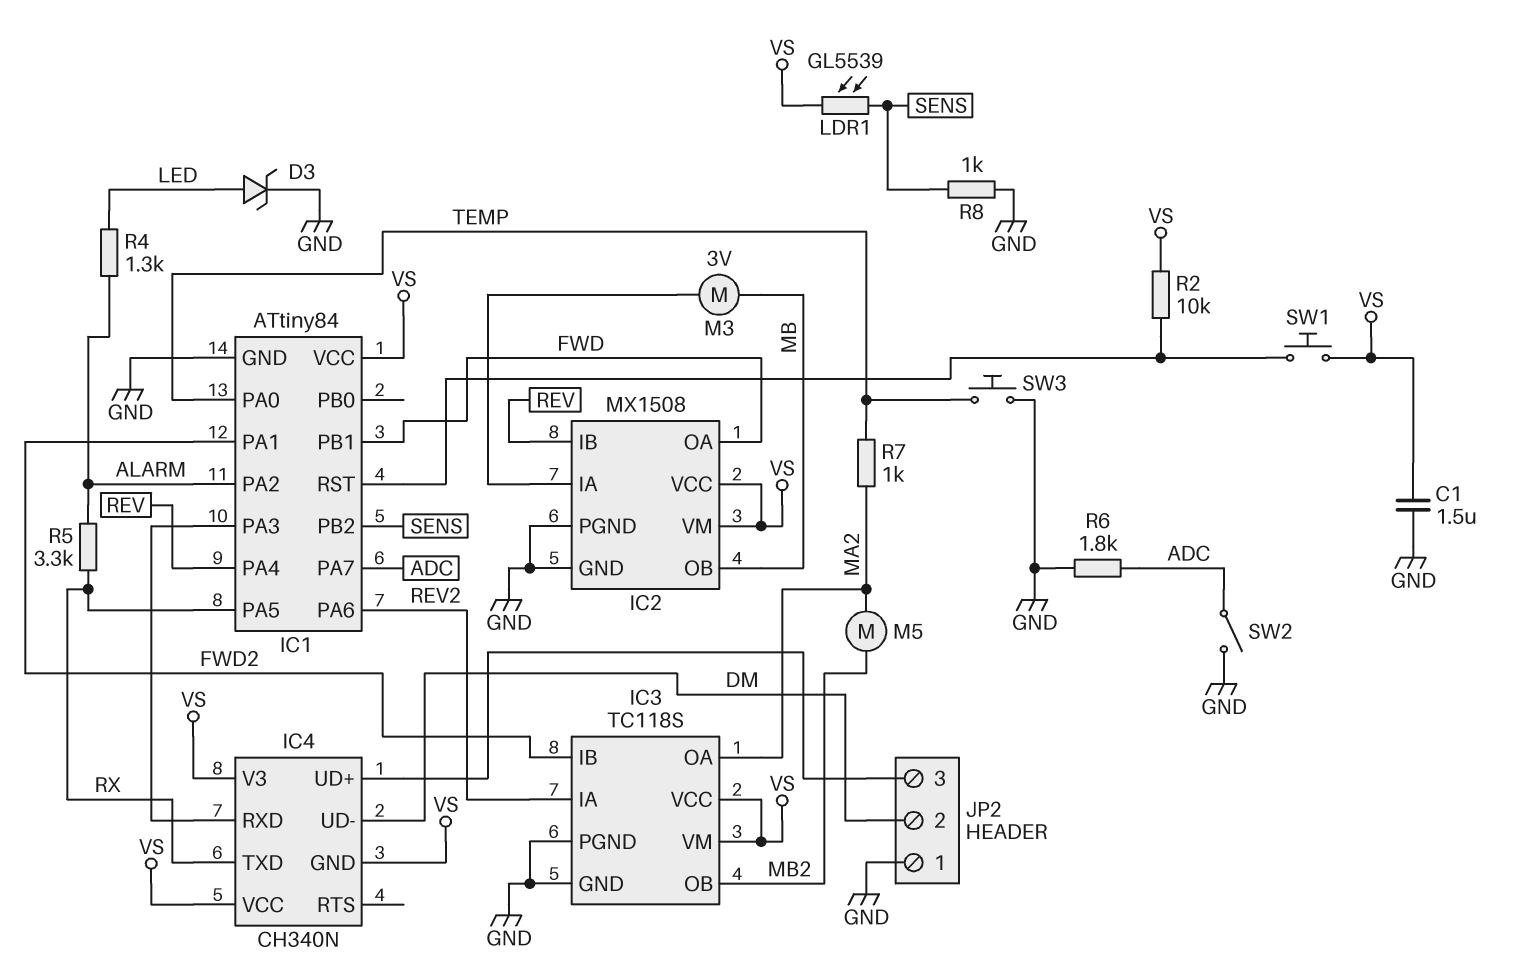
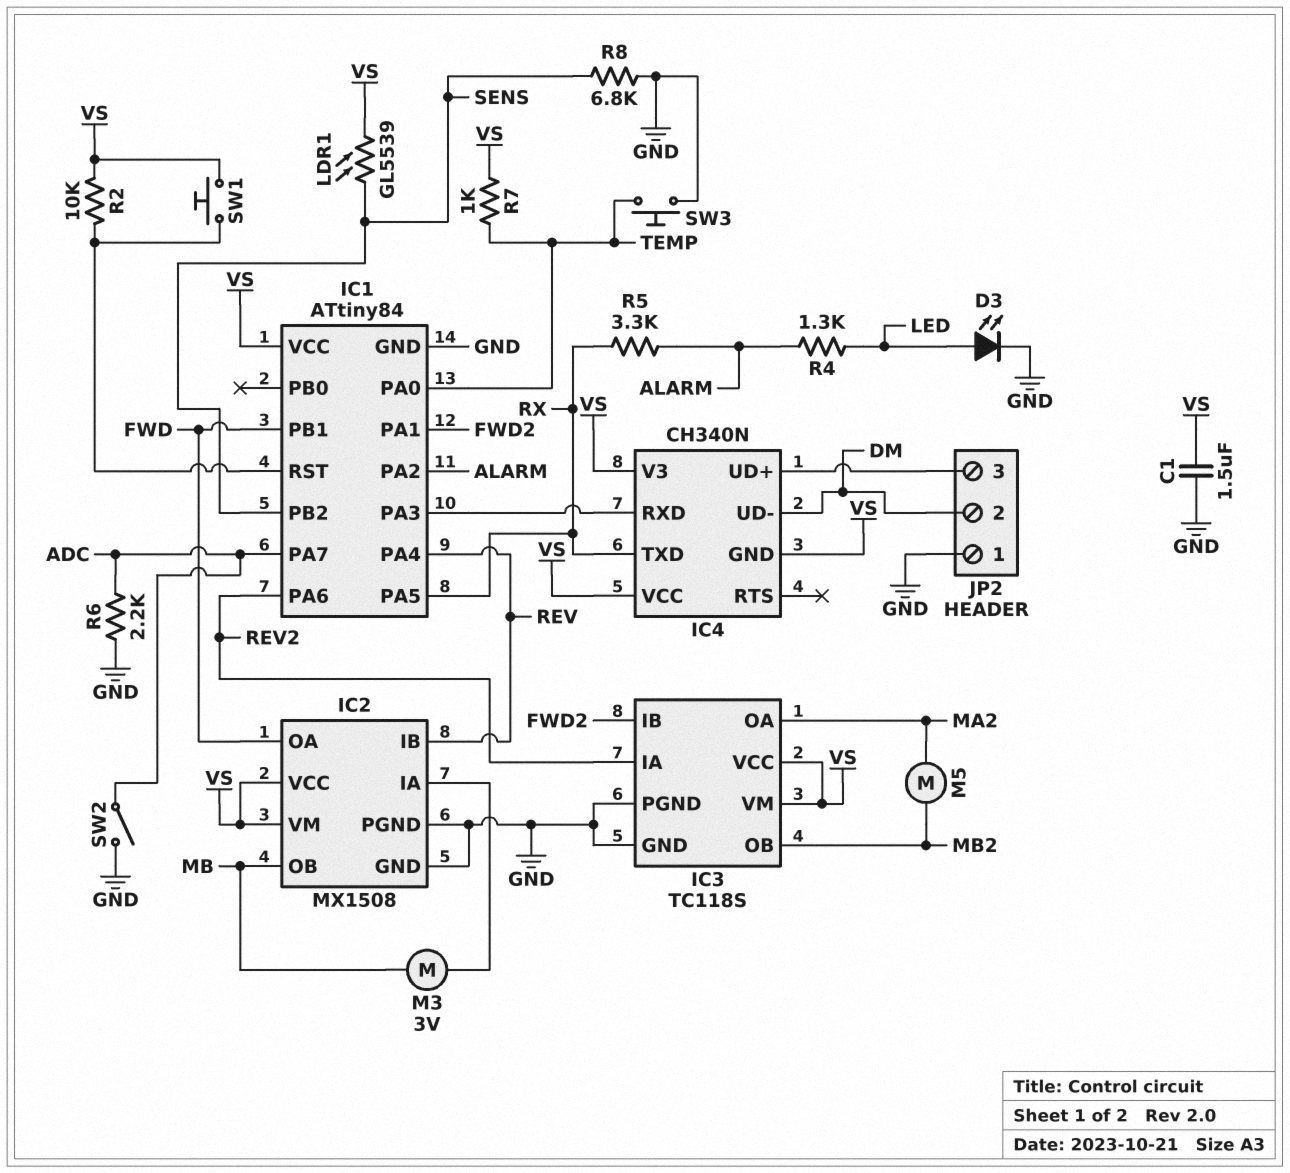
D3: zener (A LED, K GND) -> LED (A LED, K GND)
R6: 1.8k (ADC, GND) -> 2.2k (ADC, GND)
R7: 1k (MA2, TEMP) -> 1k (TEMP, VS)
R8: 1k (GND, SENS) -> 6.8k (GND, SENS)

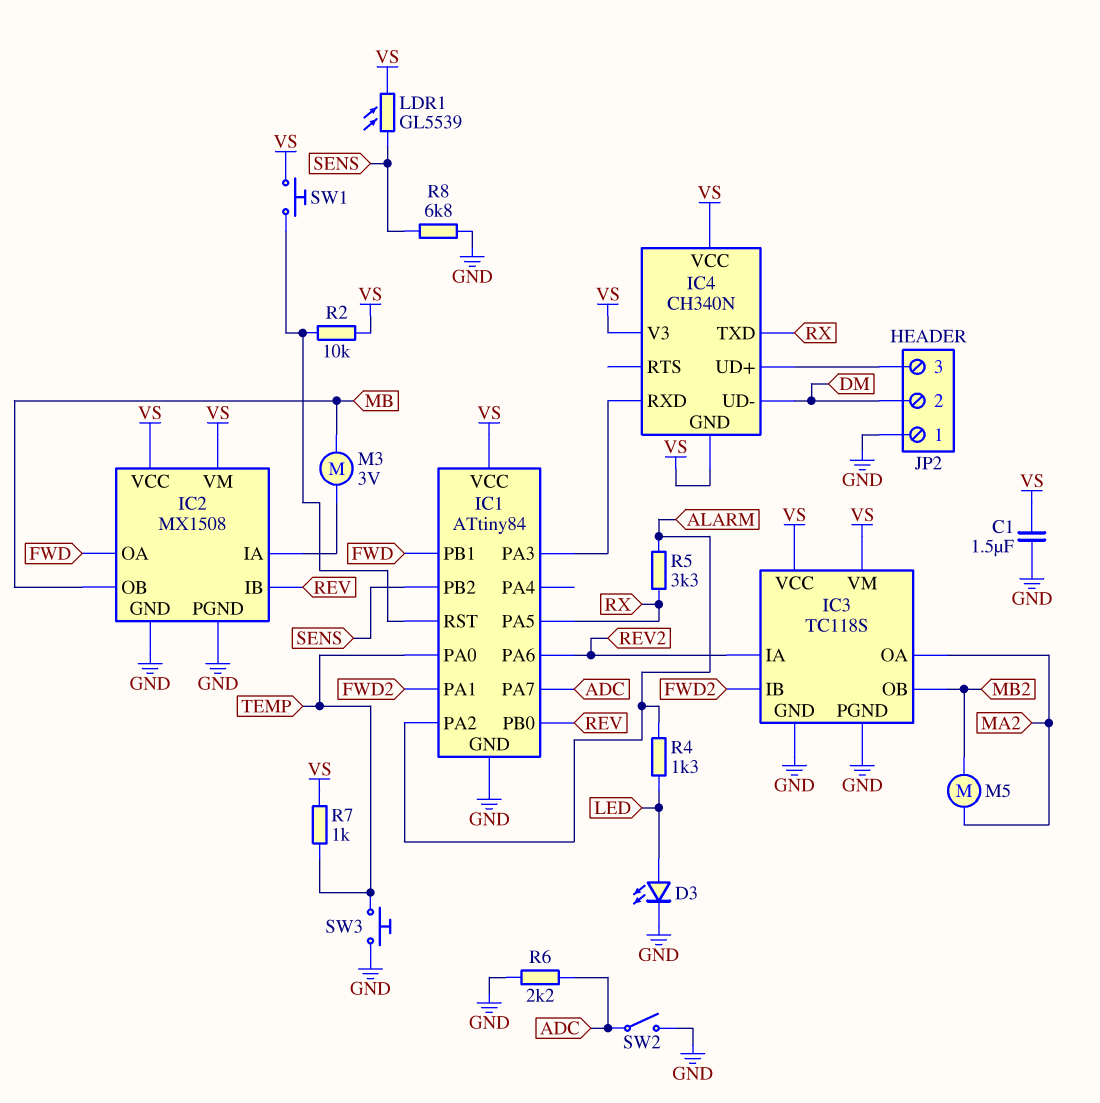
IC1 pin PA4: REV -> none
IC1 pin PB0: none -> REV

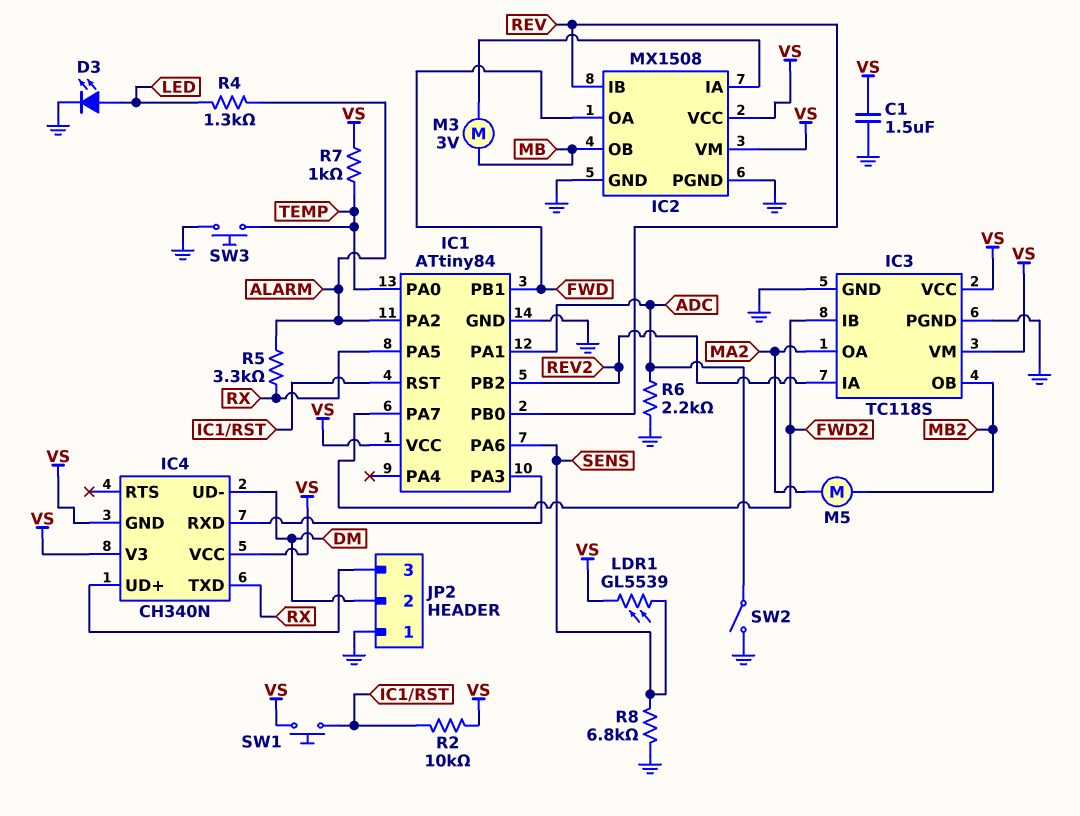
IC1 pin PA1: FWD2 -> ADC
IC1 pin PA6: REV2 -> SENS
IC1 pin PA7: ADC -> FWD2
IC1 pin PB2: SENS -> REV2

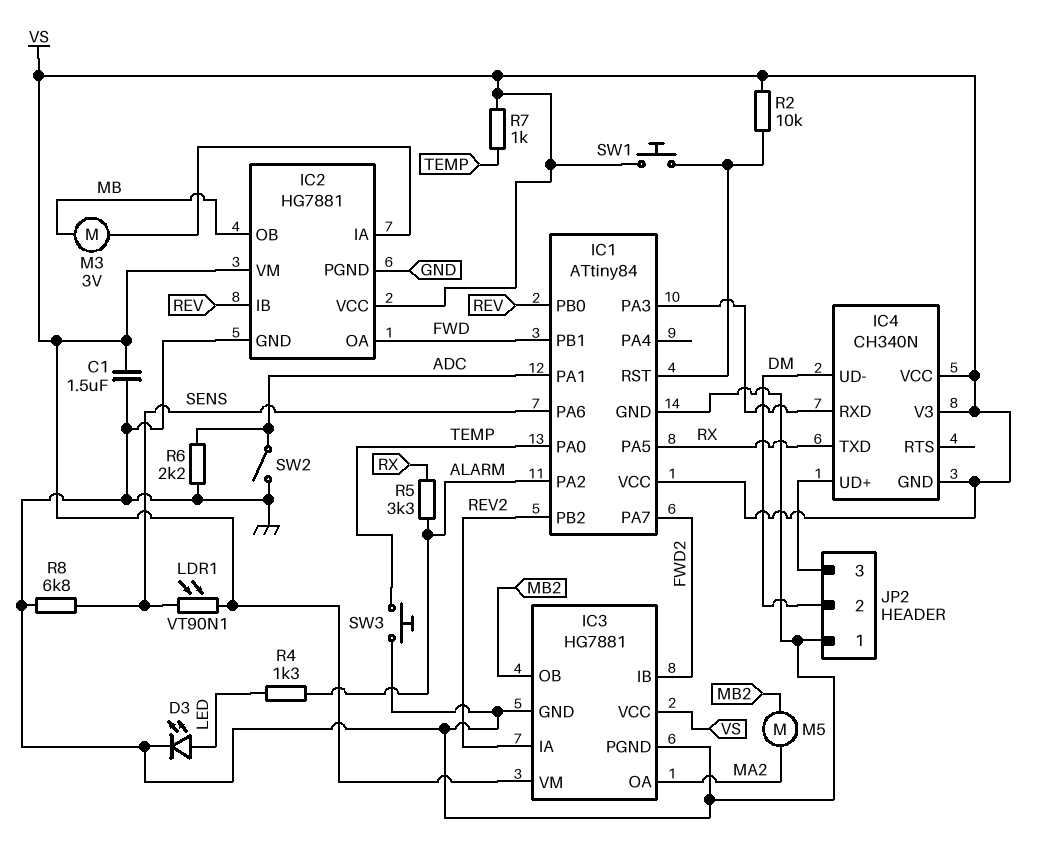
IC2: MX1508 -> HG7881
IC3: TC118S -> HG7881
LDR1: GL5539 (SENS, VS) -> VT90N1 (SENS, VS)

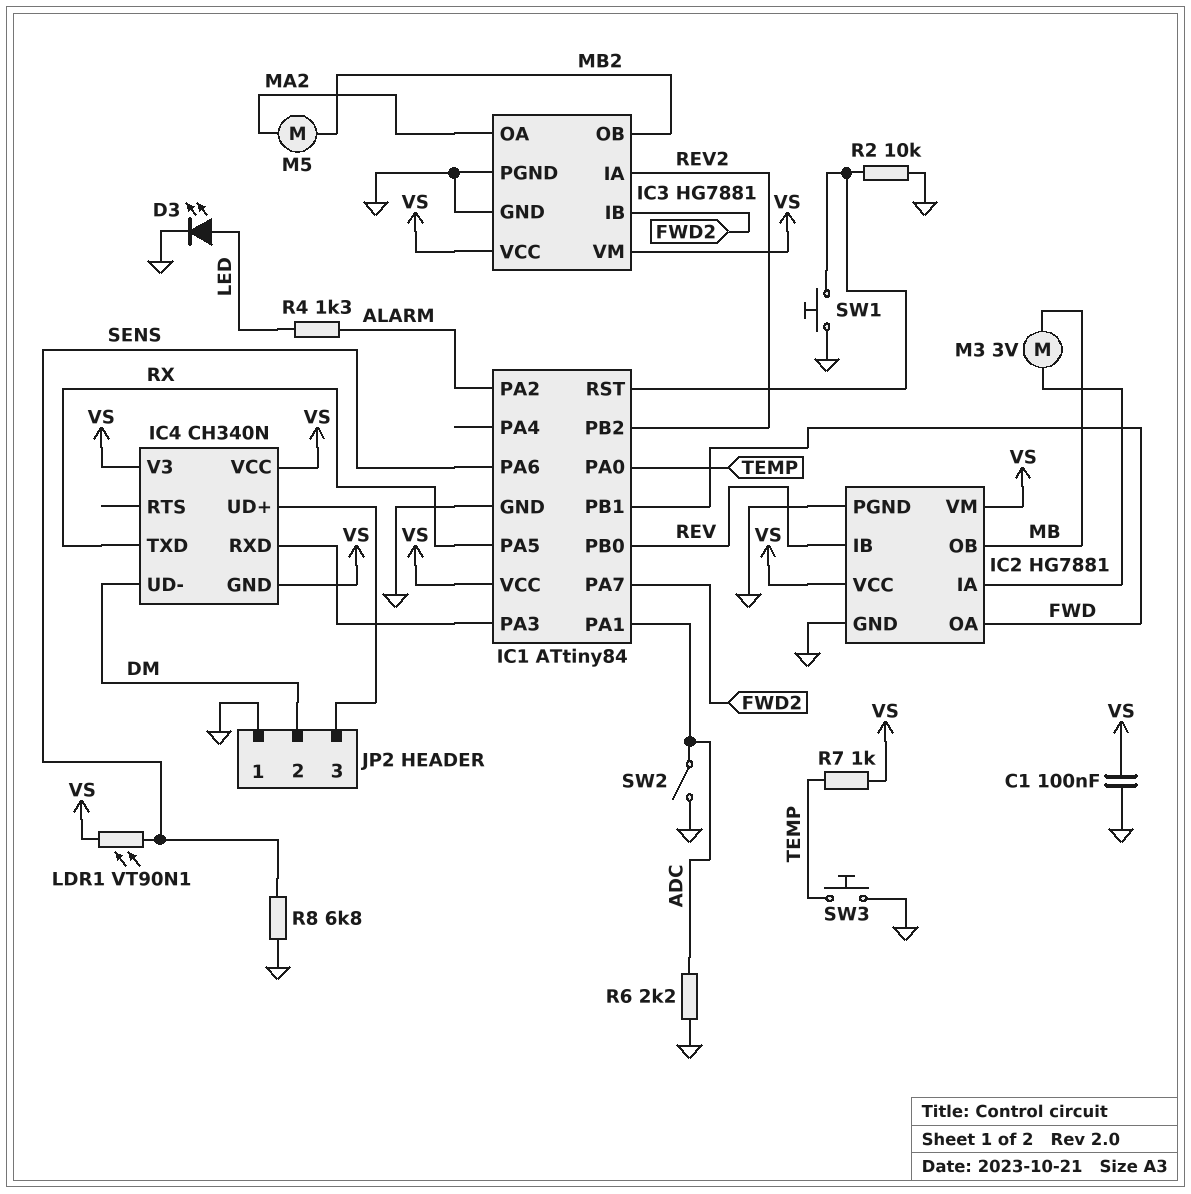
C1: 1.5uF (GND, VS) -> 100nF (GND, VS)
R2: 10k (IC1/RST, VS) -> 10k (GND, IC1/RST)
R5: 3.3k (ALARM, RX) -> none
SW1: button (IC1/RST, VS) -> button (GND, IC1/RST)

